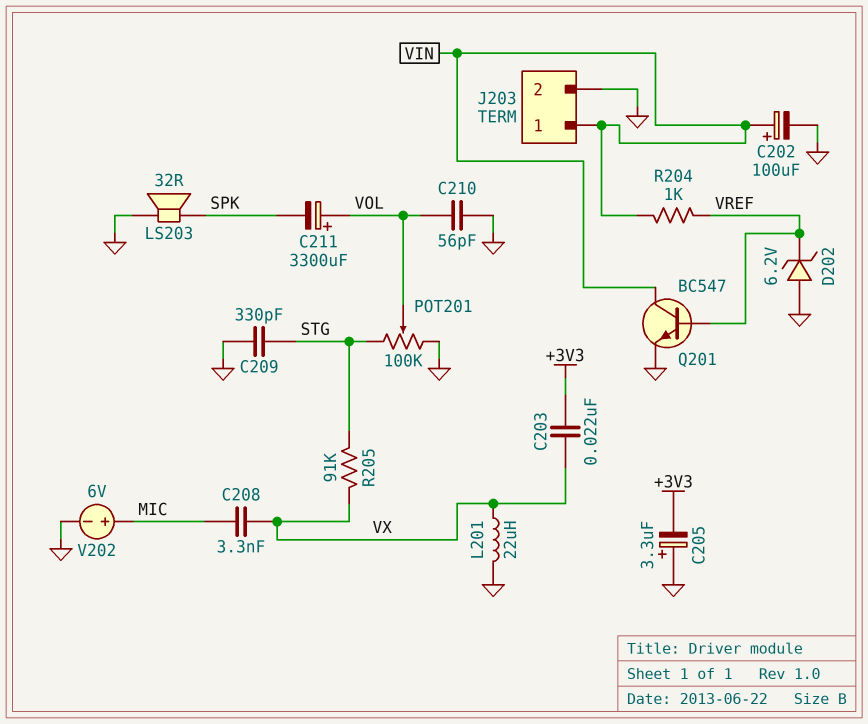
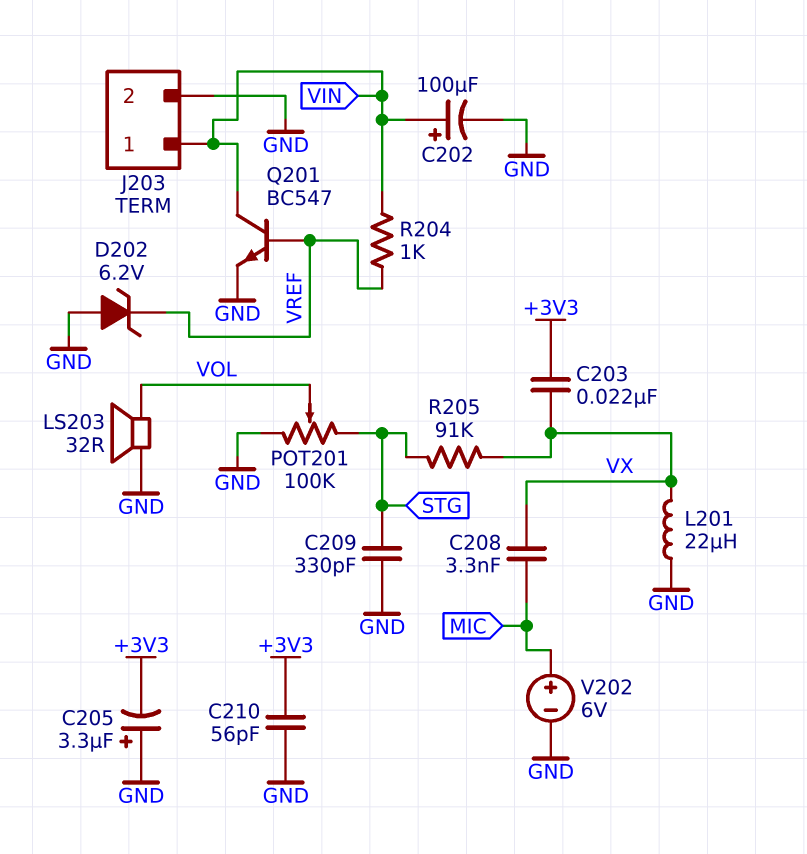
C210: 56pF (GND, VOL) -> 56pF (+3V3, GND)
C211: 3300uF (plus VOL, minus SPK) -> none
LS203: speaker 32R (GND, SPK) -> speaker 32R (GND, VOL)

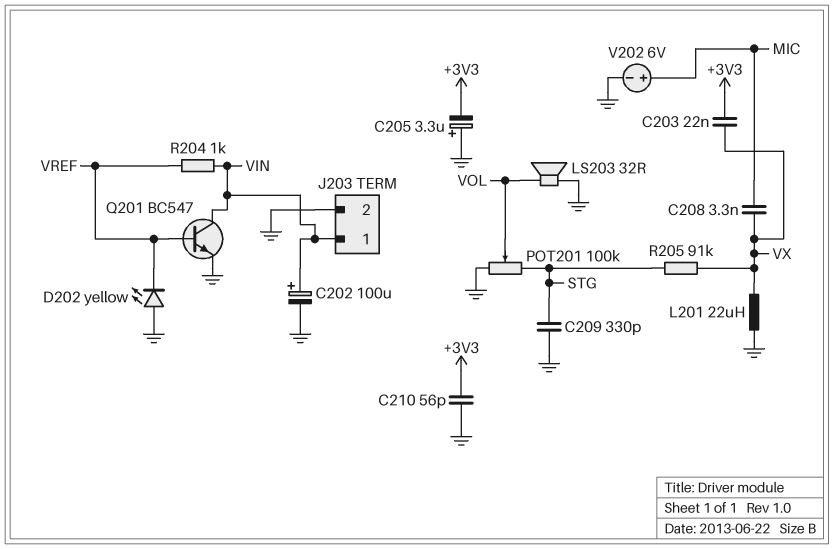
D202: zener 6.2V (A GND, K VREF) -> LED yellow (A GND, K VREF)

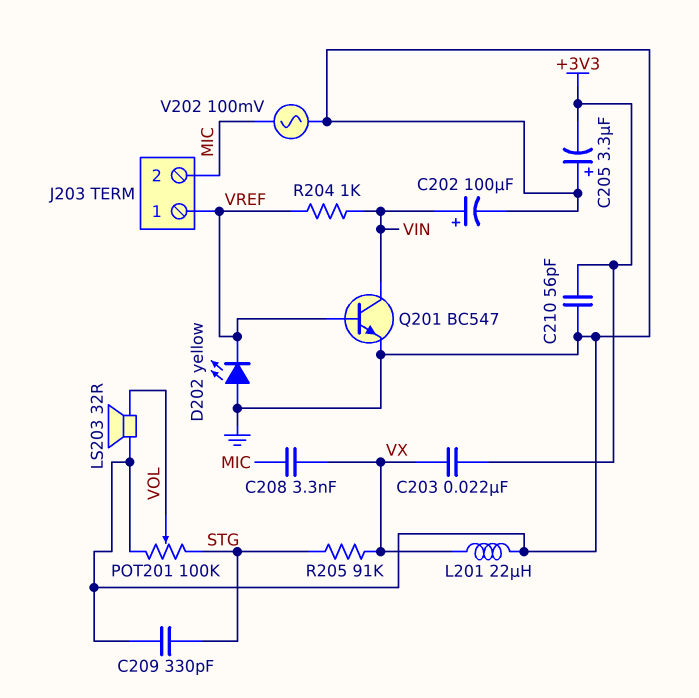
J203 pin 1: VIN -> VREF
J203 pin 2: GND -> MIC
V202: 6V (plus MIC, minus GND) -> AC 100mV (GND, MIC)

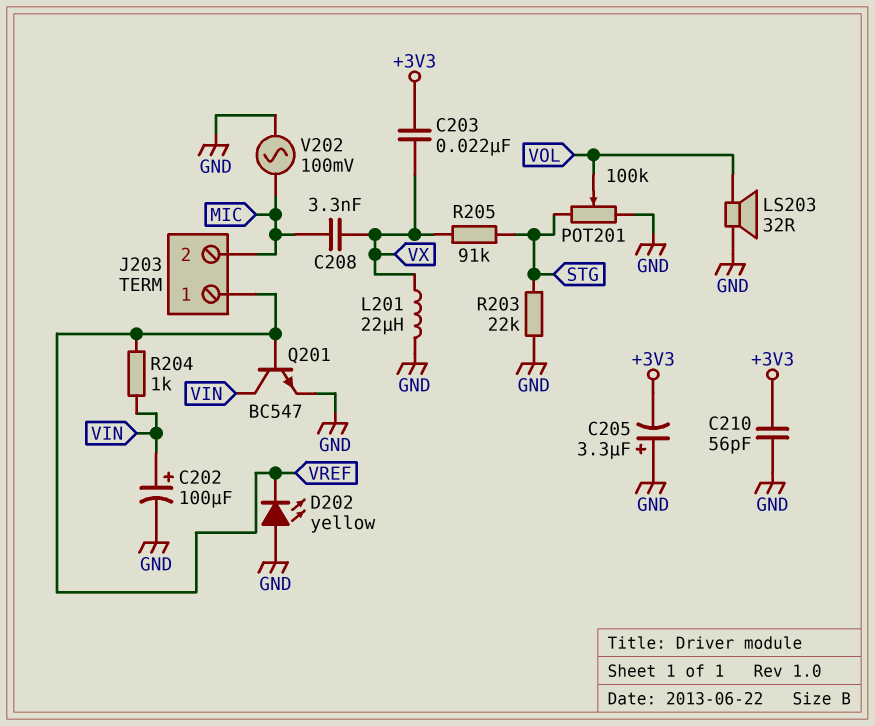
C209: 330pF (GND, STG) -> none
R203: none -> 22k (GND, STG)

